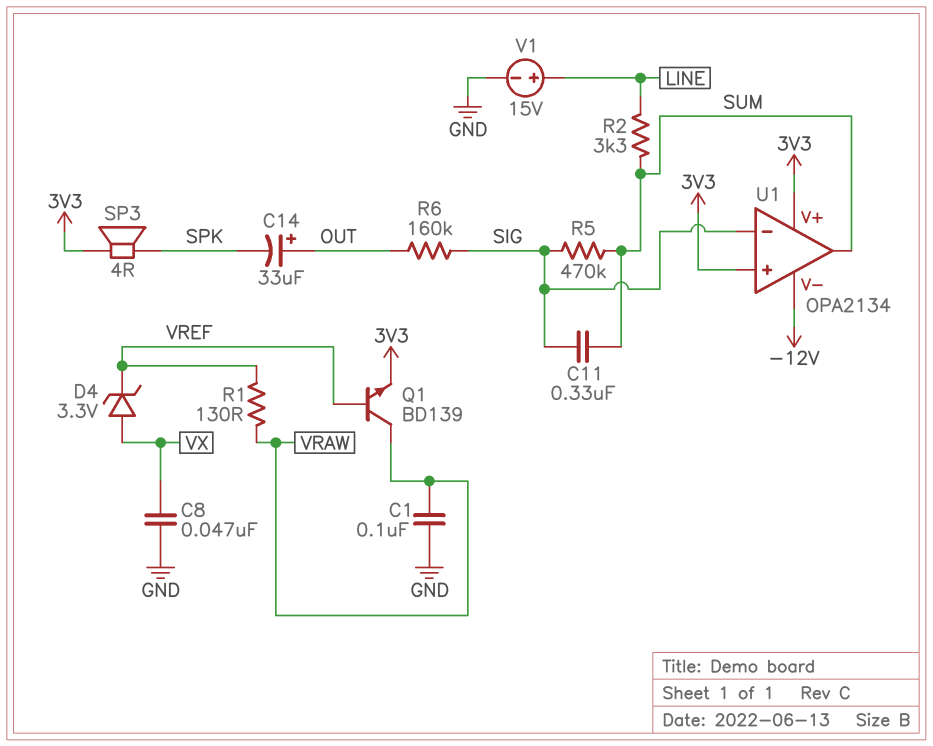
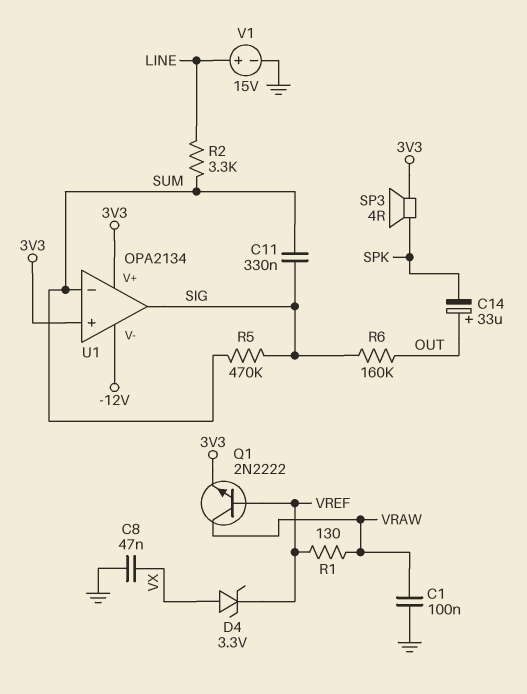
Q1: NPN BD139 (B VREF, C VRAW, E 3V3) -> NPN 2N2222 (B VREF, C VRAW, E 3V3)
U1 pin in-: SIG -> SUM
U1 pin out: SUM -> SIG

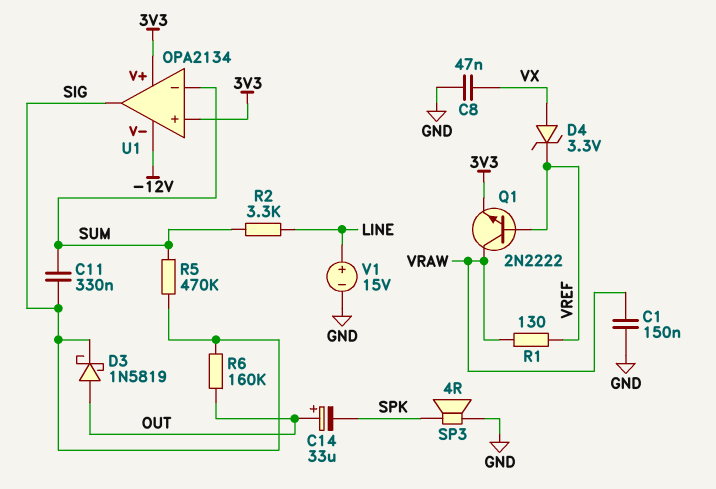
C1: 100nF (GND, VRAW) -> 150nF (GND, VRAW)
D3: none -> schottky 1N5819 (A OUT, K SIG)
SP3: speaker 4R (3V3, SPK) -> speaker 4R (GND, SPK)

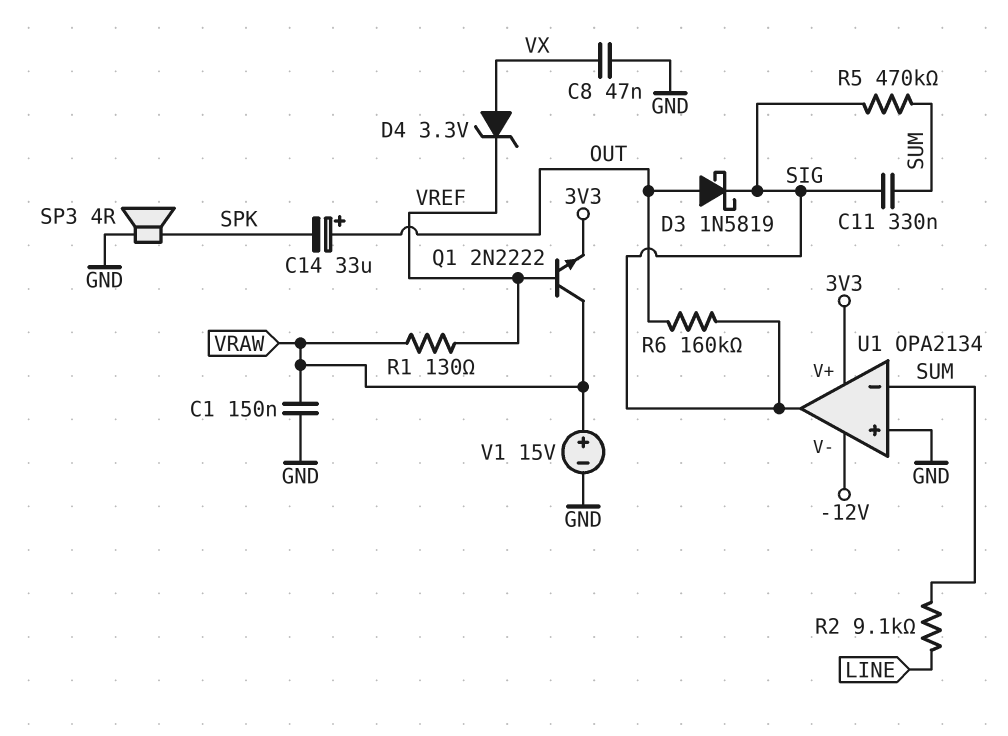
R2: 3.3k (LINE, SUM) -> 9.1k (LINE, SUM)
U1 pin in+: 3V3 -> GND
V1: 15V (plus LINE, minus GND) -> 15V (plus VRAW, minus GND)

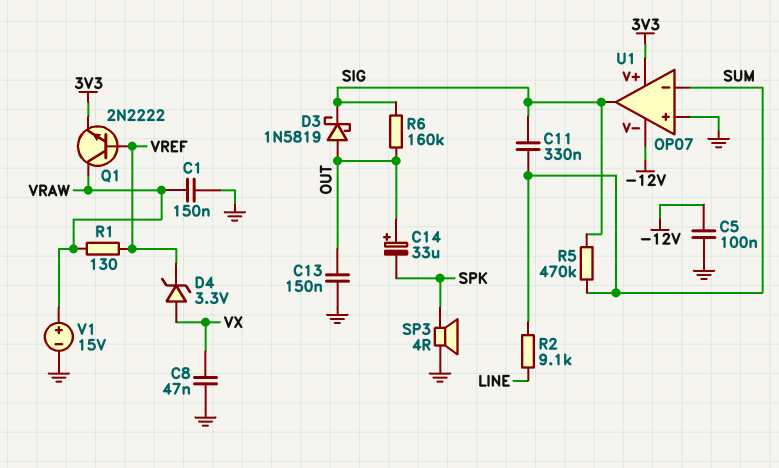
C5: none -> 100nF (-12V, GND)
C13: none -> 150nF (GND, OUT)
U1: OPA2134 -> OP07

